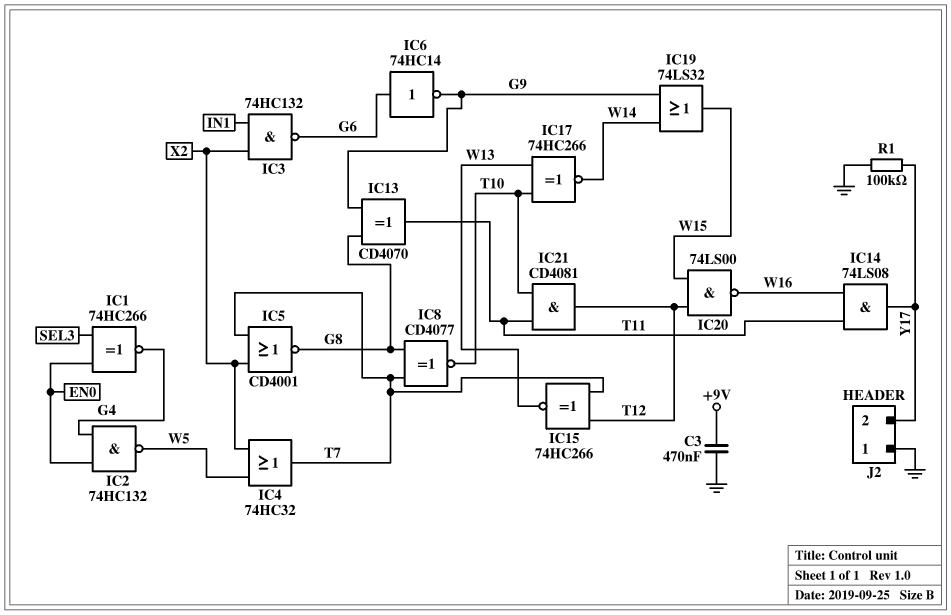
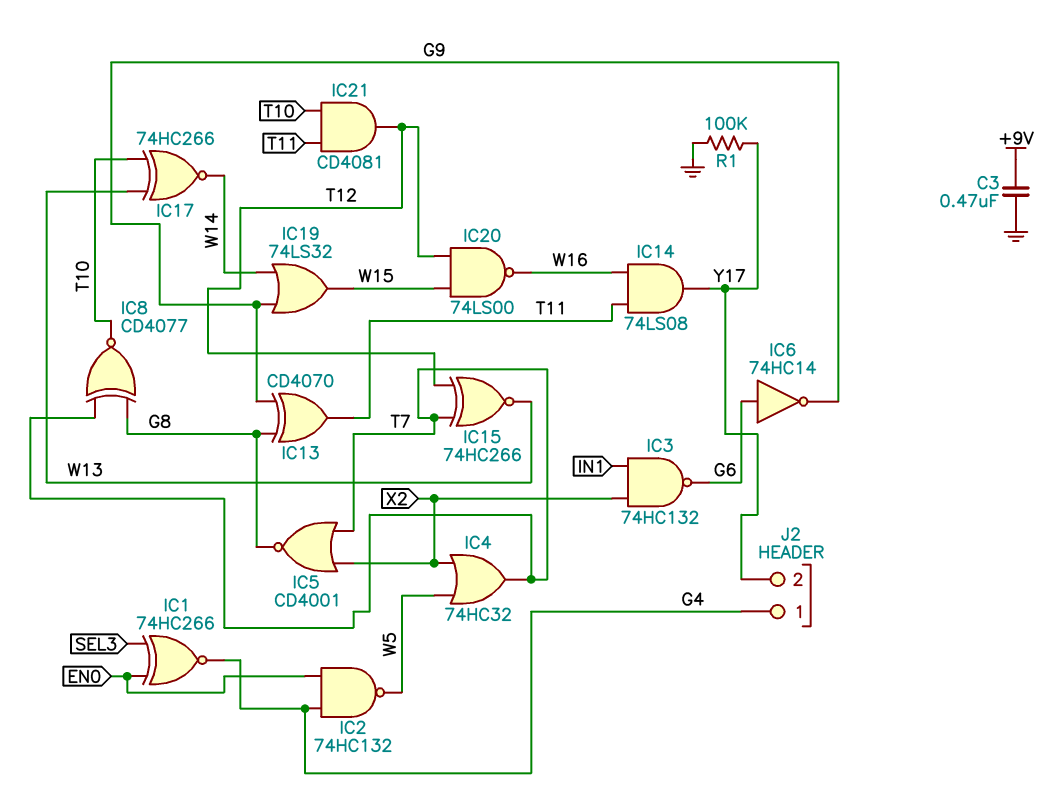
J2 pin 1: GND -> G4

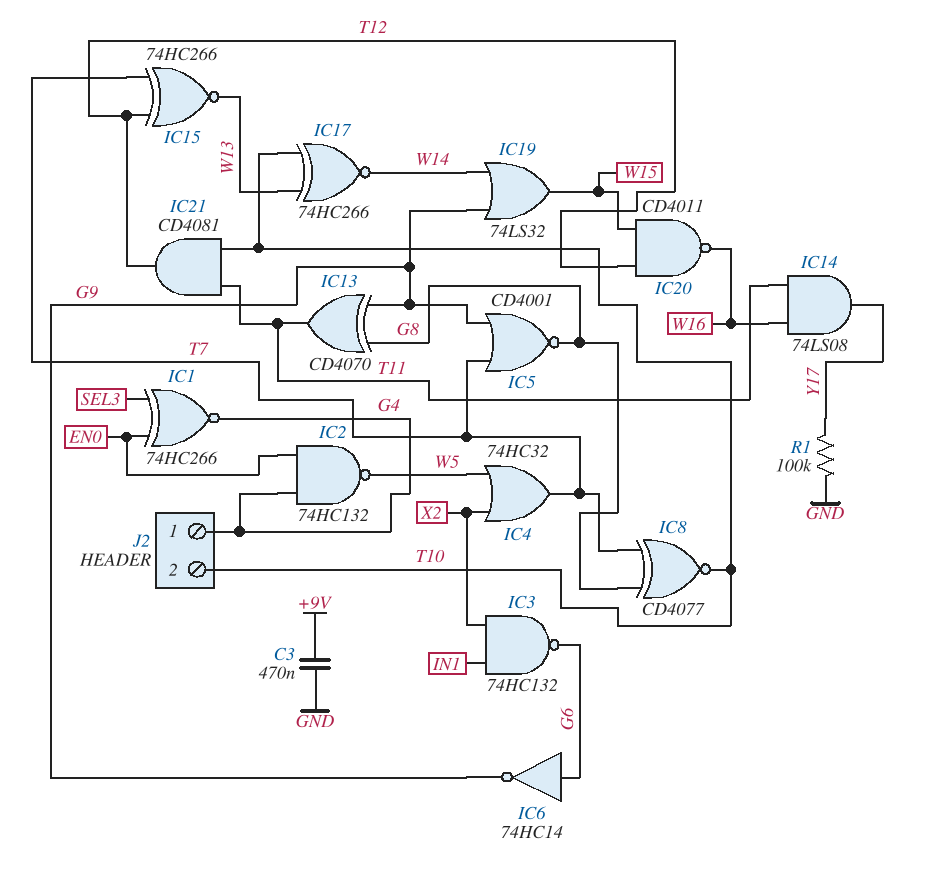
IC5: NOR CD4001 (in T7, in X2, out G8) -> NOR CD4001 (in G9, in T7, out G8)
IC20: NAND 74LS00 (in T12, in W15, out W16) -> NAND CD4011 (in T12, in W15, out W16)
J2 pin 2: Y17 -> T10

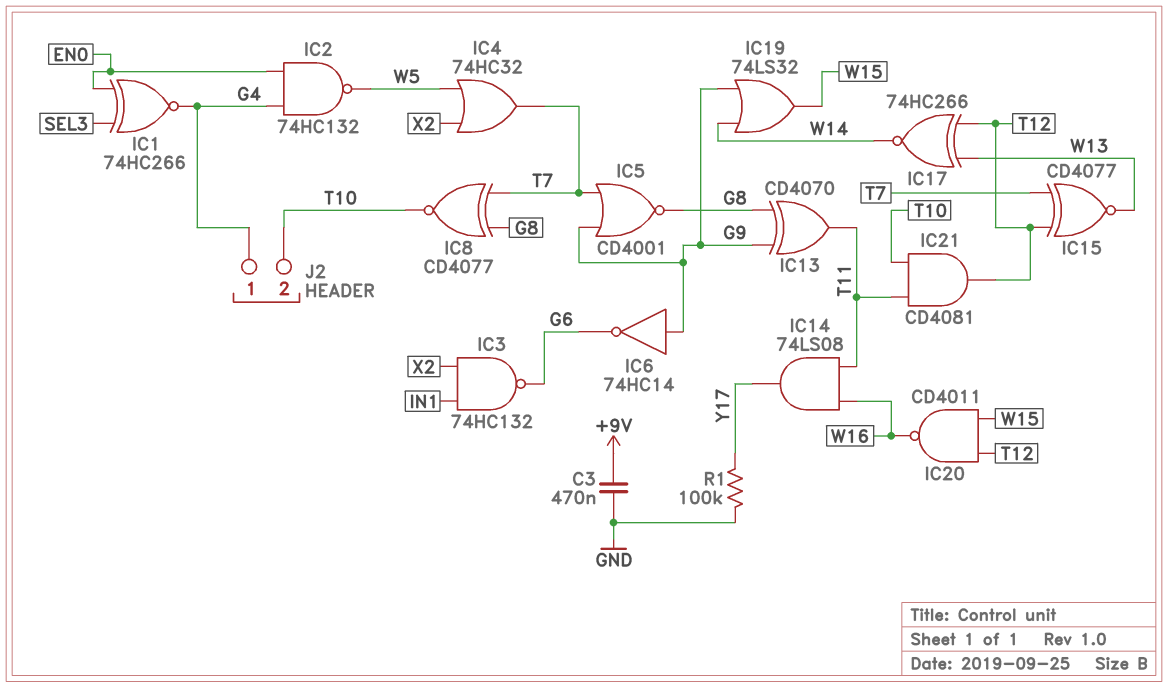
IC6: NOT 74HC14 (in G6, out G9) -> NOT 74HC14 (in G9, out G6)
IC15: XNOR 74HC266 (in T7, in T12, out W13) -> XNOR CD4077 (in T7, in T12, out W13)
IC17: XNOR 74HC266 (in T10, in W13, out W14) -> XNOR 74HC266 (in T12, in W13, out W14)

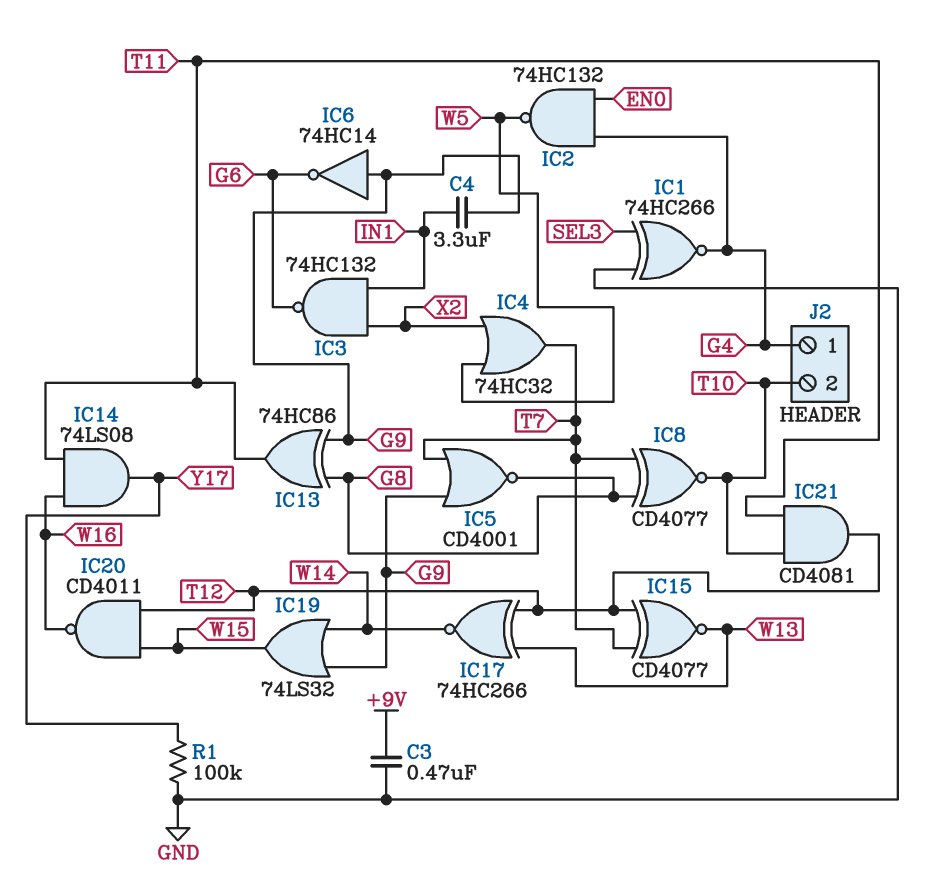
C4: none -> 3.3uF (G9, IN1)
IC1: XNOR 74HC266 (in EN0, in SEL3, out G4) -> XNOR 74HC266 (in GND, in SEL3, out G4)
IC13: XOR CD4070 (in G8, in G9, out T11) -> XOR 74HC86 (in G8, in G9, out T11)

